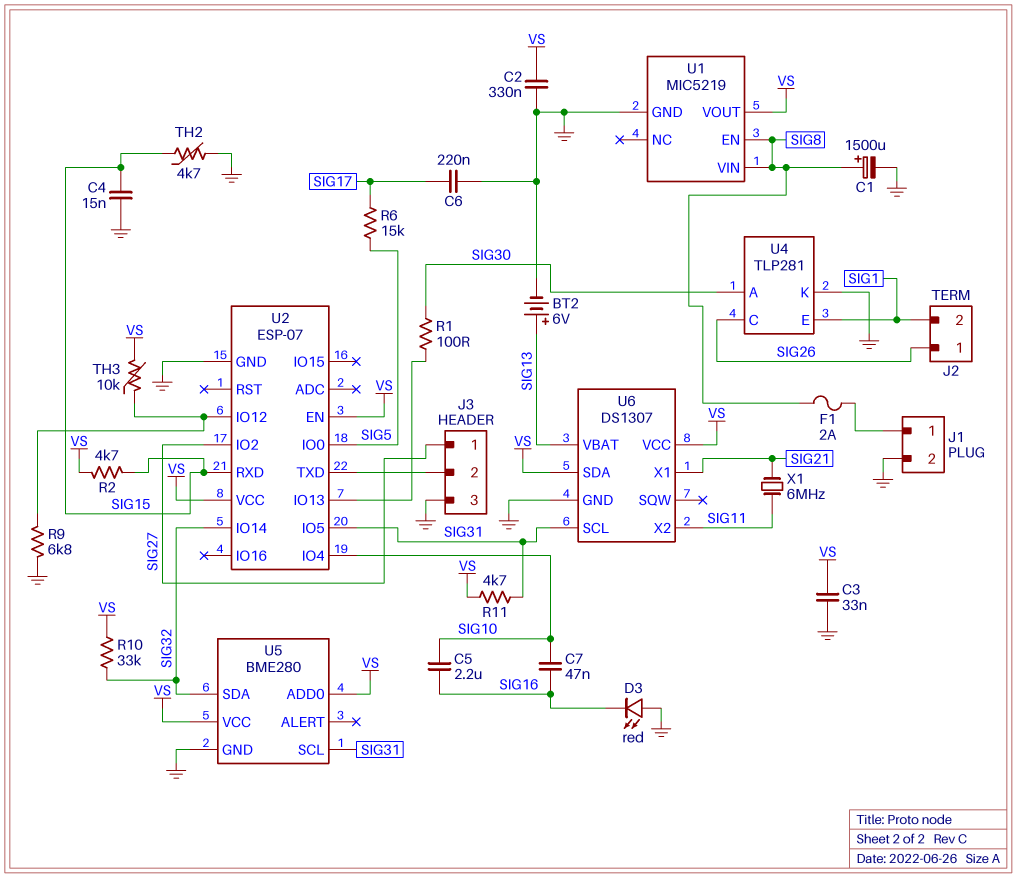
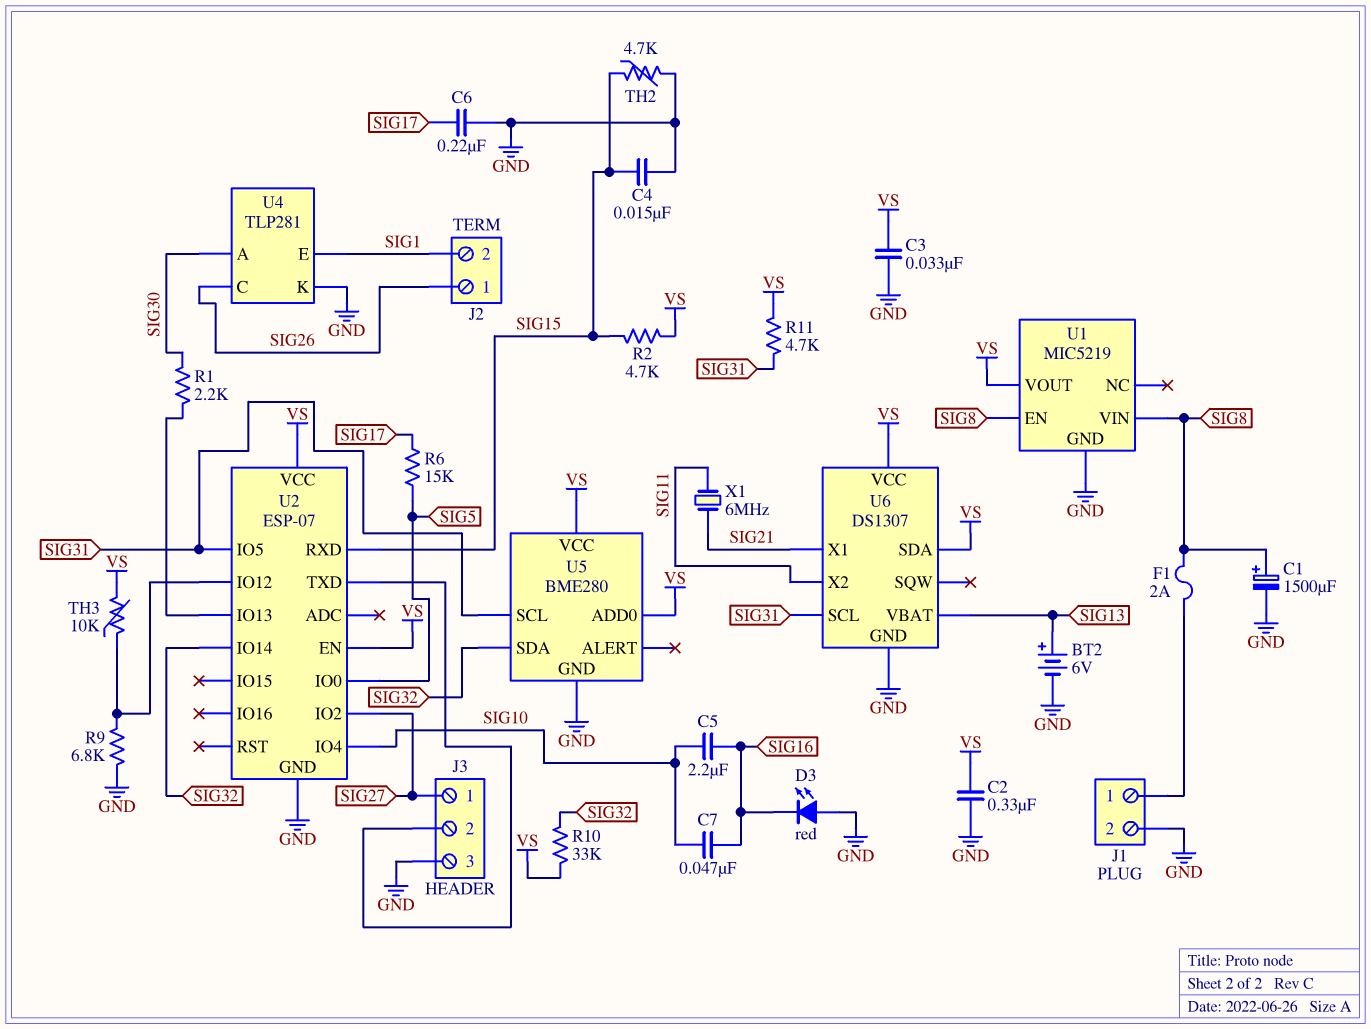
R1: 100 (SIG30, U2/IO13) -> 2.2k (SIG30, U2/IO13)

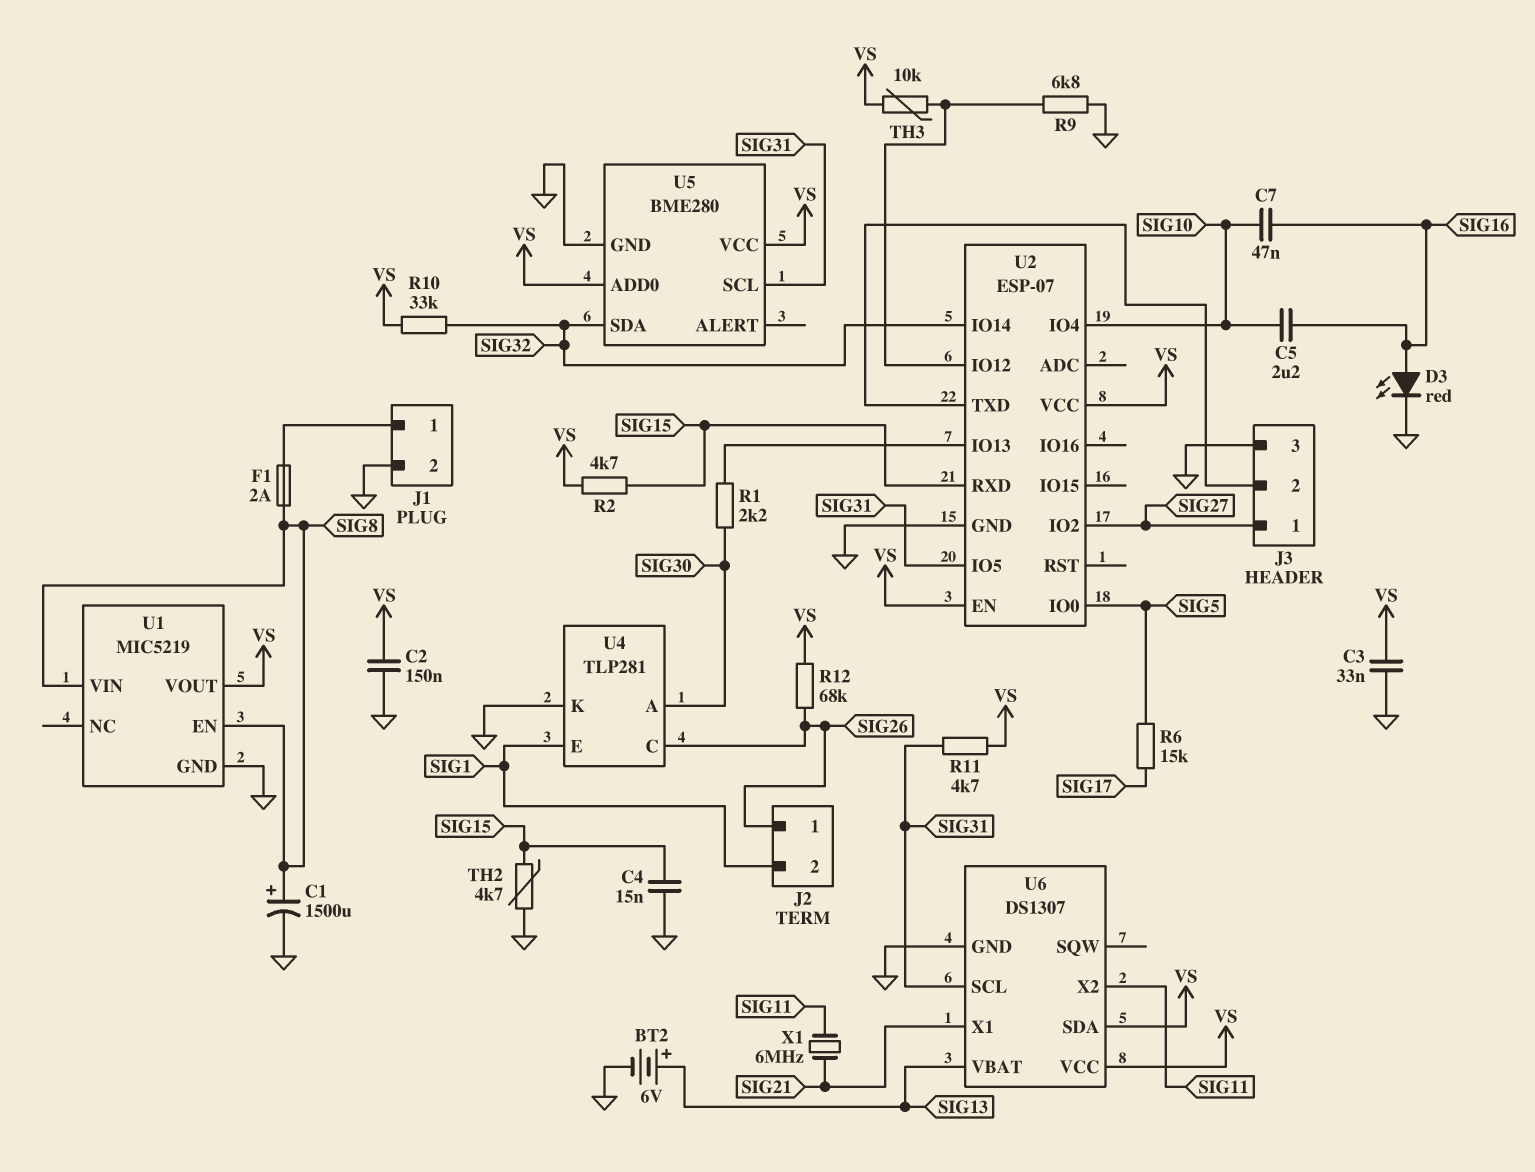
C2: 330nF (GND, VS) -> 150nF (GND, VS)
C6: 220nF (GND, SIG17) -> none
D3: LED red (A GND, K SIG16) -> LED red (A SIG16, K GND)
R12: none -> 68k (SIG26, VS)

